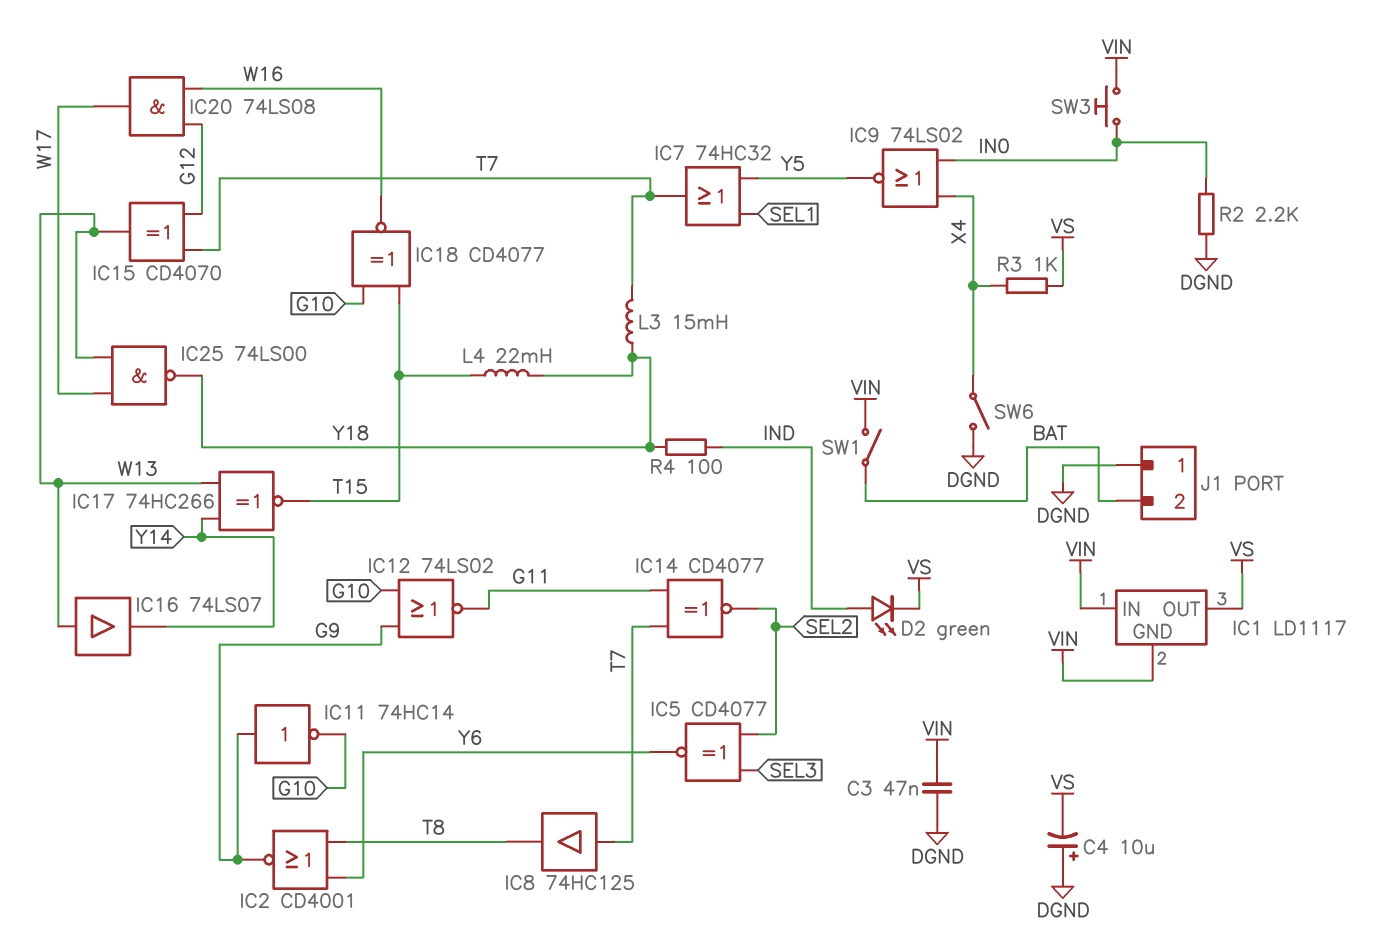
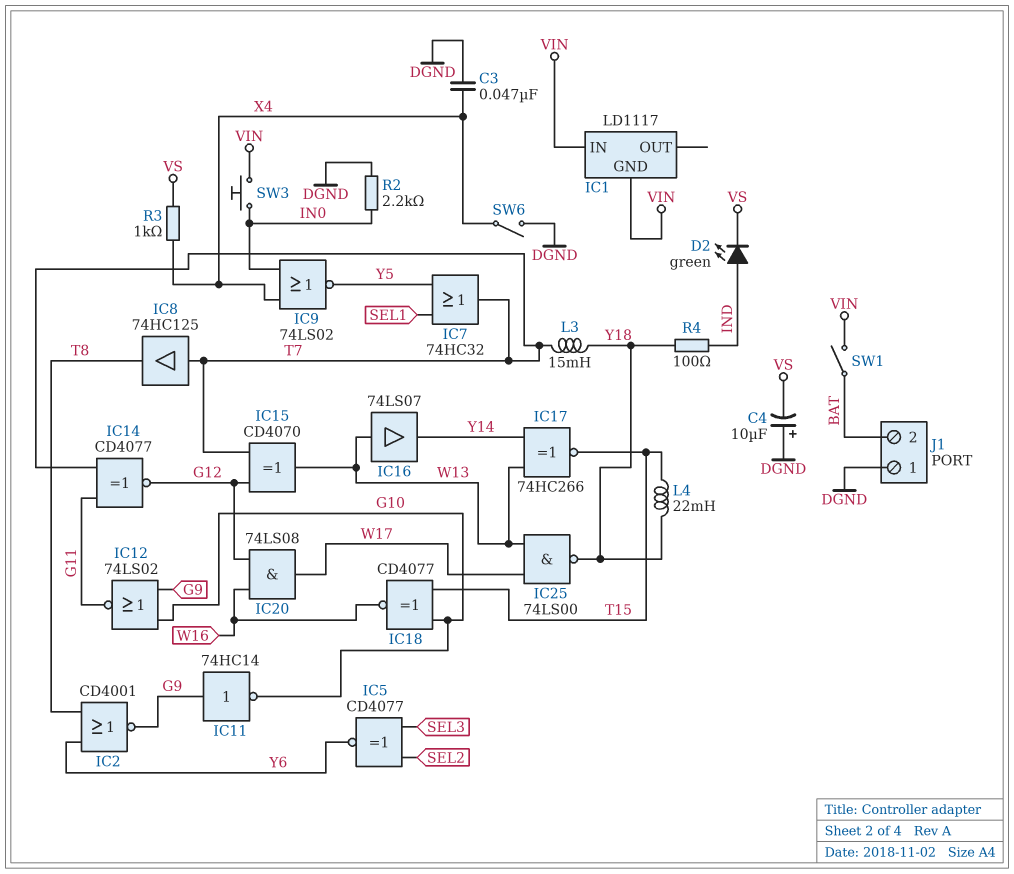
C3: 47nF (DGND, VIN) -> 47nF (DGND, X4)
IC1 pin OUT: VS -> none
IC14: XNOR CD4077 (in G11, in T7, out SEL2) -> XNOR CD4077 (in G11, in T7, out G12)

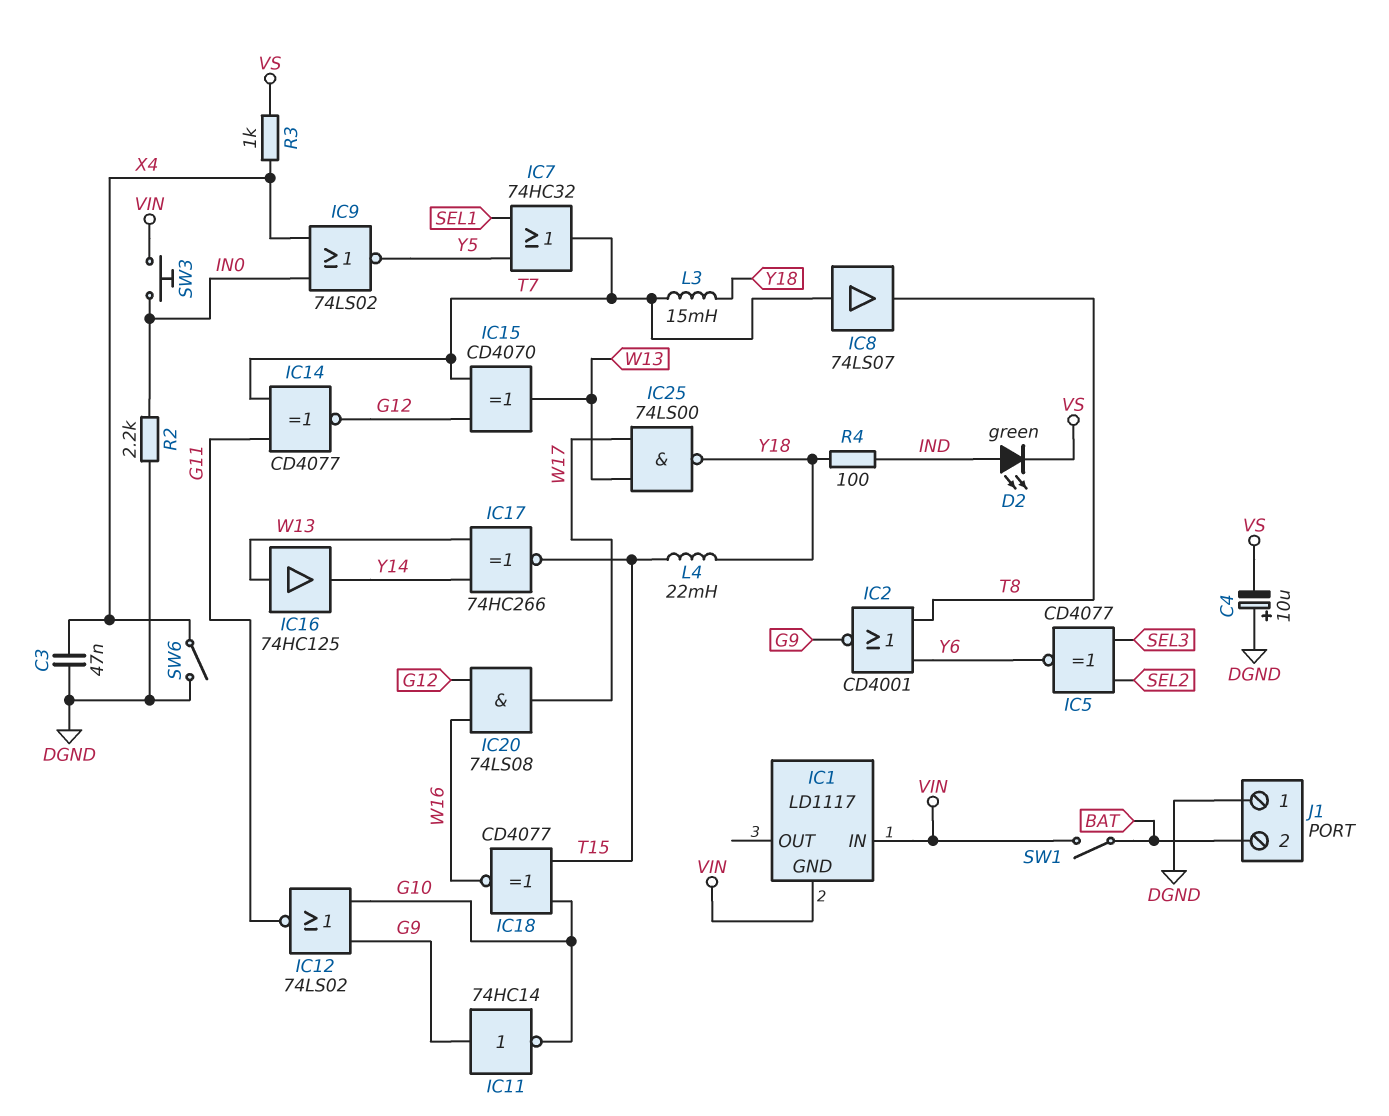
IC8: buffer 74HC125 (in T7, out T8) -> buffer 74LS07 (in T7, out T8)
IC16: buffer 74LS07 (in W13, out Y14) -> buffer 74HC125 (in W13, out Y14)

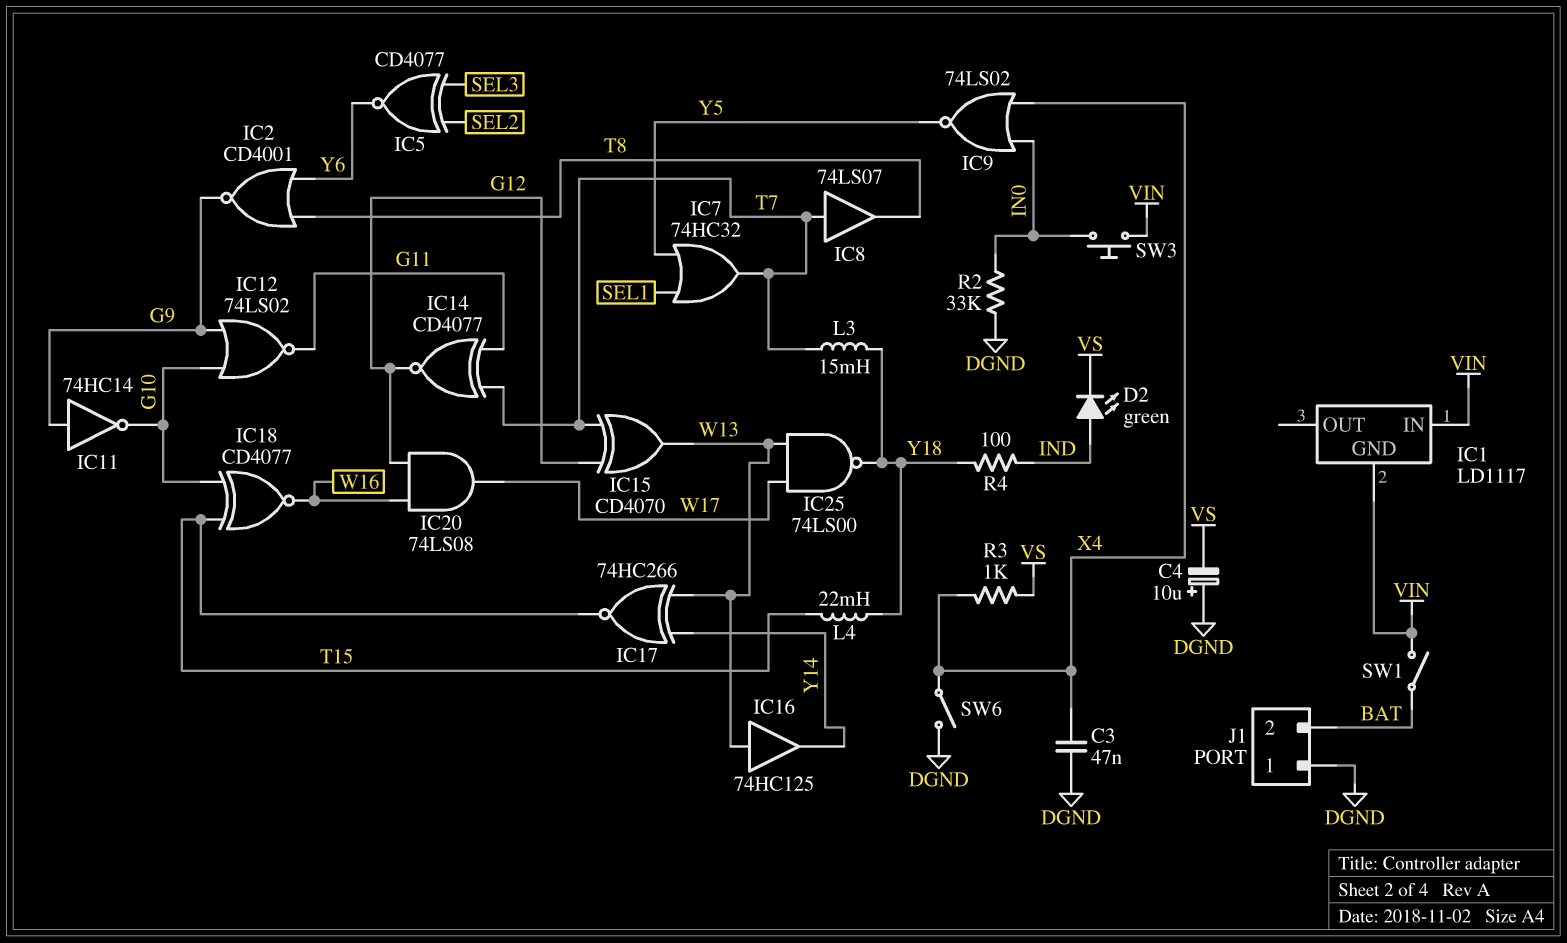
R2: 2.2k (DGND, IN0) -> 33k (DGND, IN0)

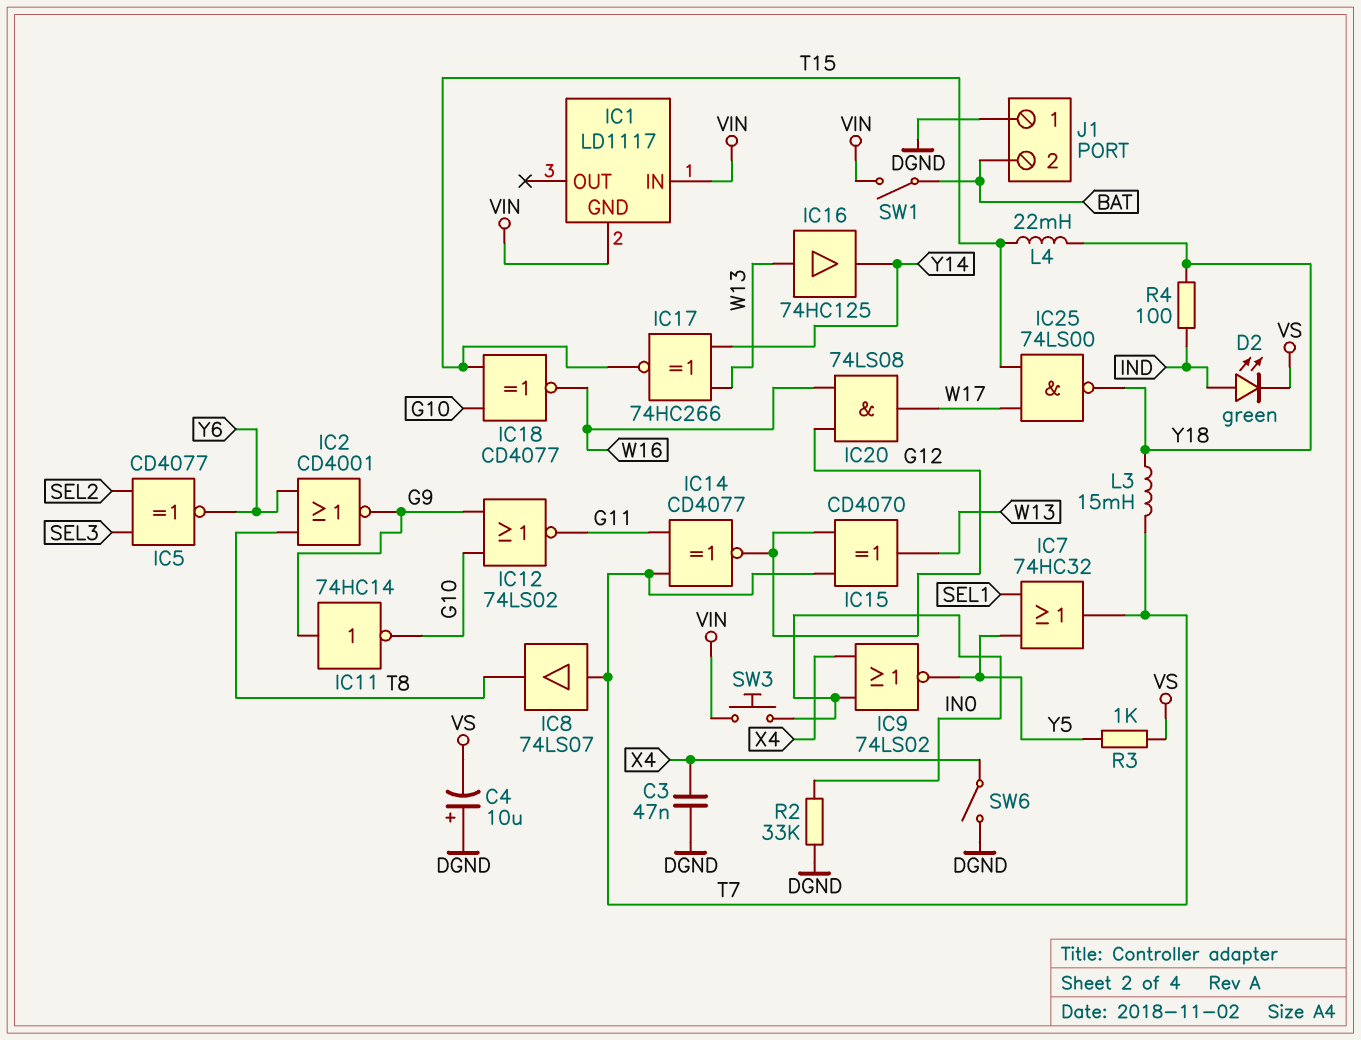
IC25: NAND 74LS00 (in W13, in W17, out Y18) -> NAND 74LS00 (in T15, in W17, out Y18)
R3: 1k (VS, X4) -> 1k (VS, Y5)

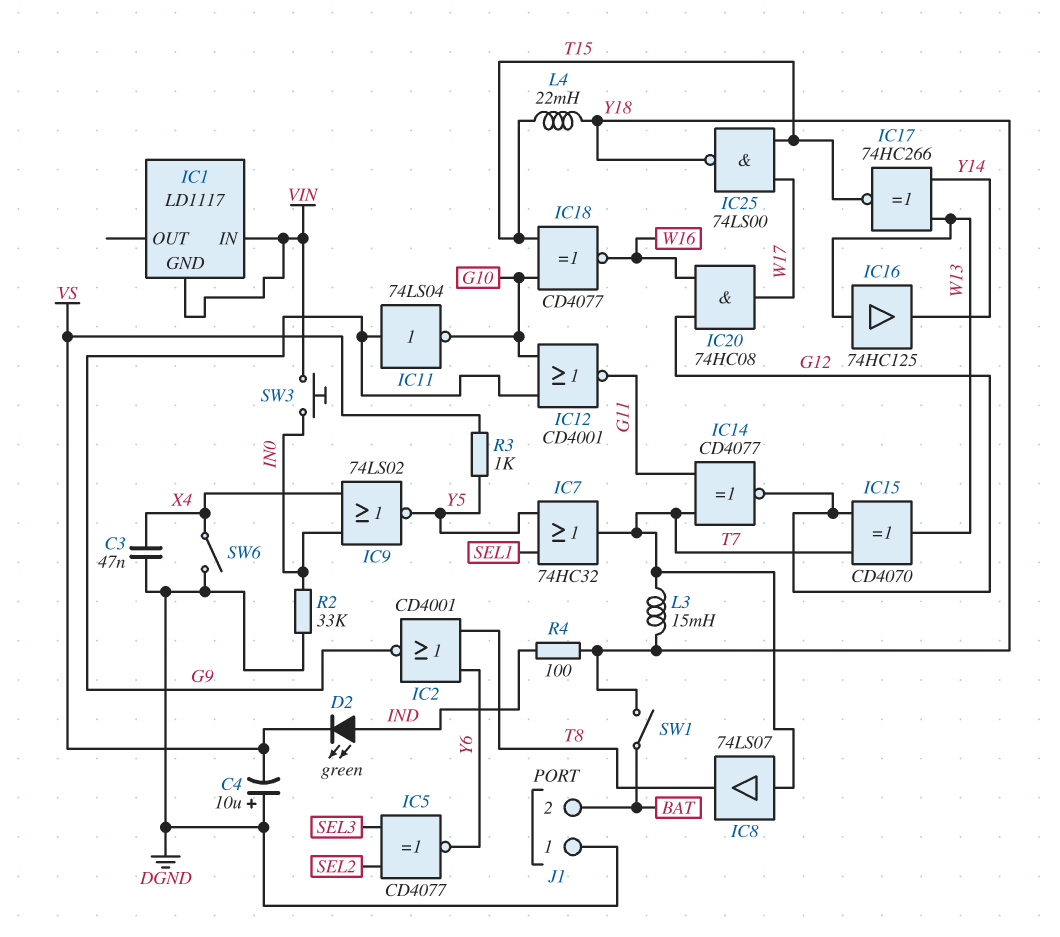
IC11: NOT 74HC14 (in G9, out G10) -> NOT 74LS04 (in G9, out G10)
IC12: NOR 74LS02 (in G9, in G10, out G11) -> NOR CD4001 (in G9, in G10, out G11)
IC20: AND 74LS08 (in G12, in W16, out W17) -> AND 74HC08 (in G12, in W16, out W17)
SW1: switch (BAT, VIN) -> switch (BAT, Y18)

